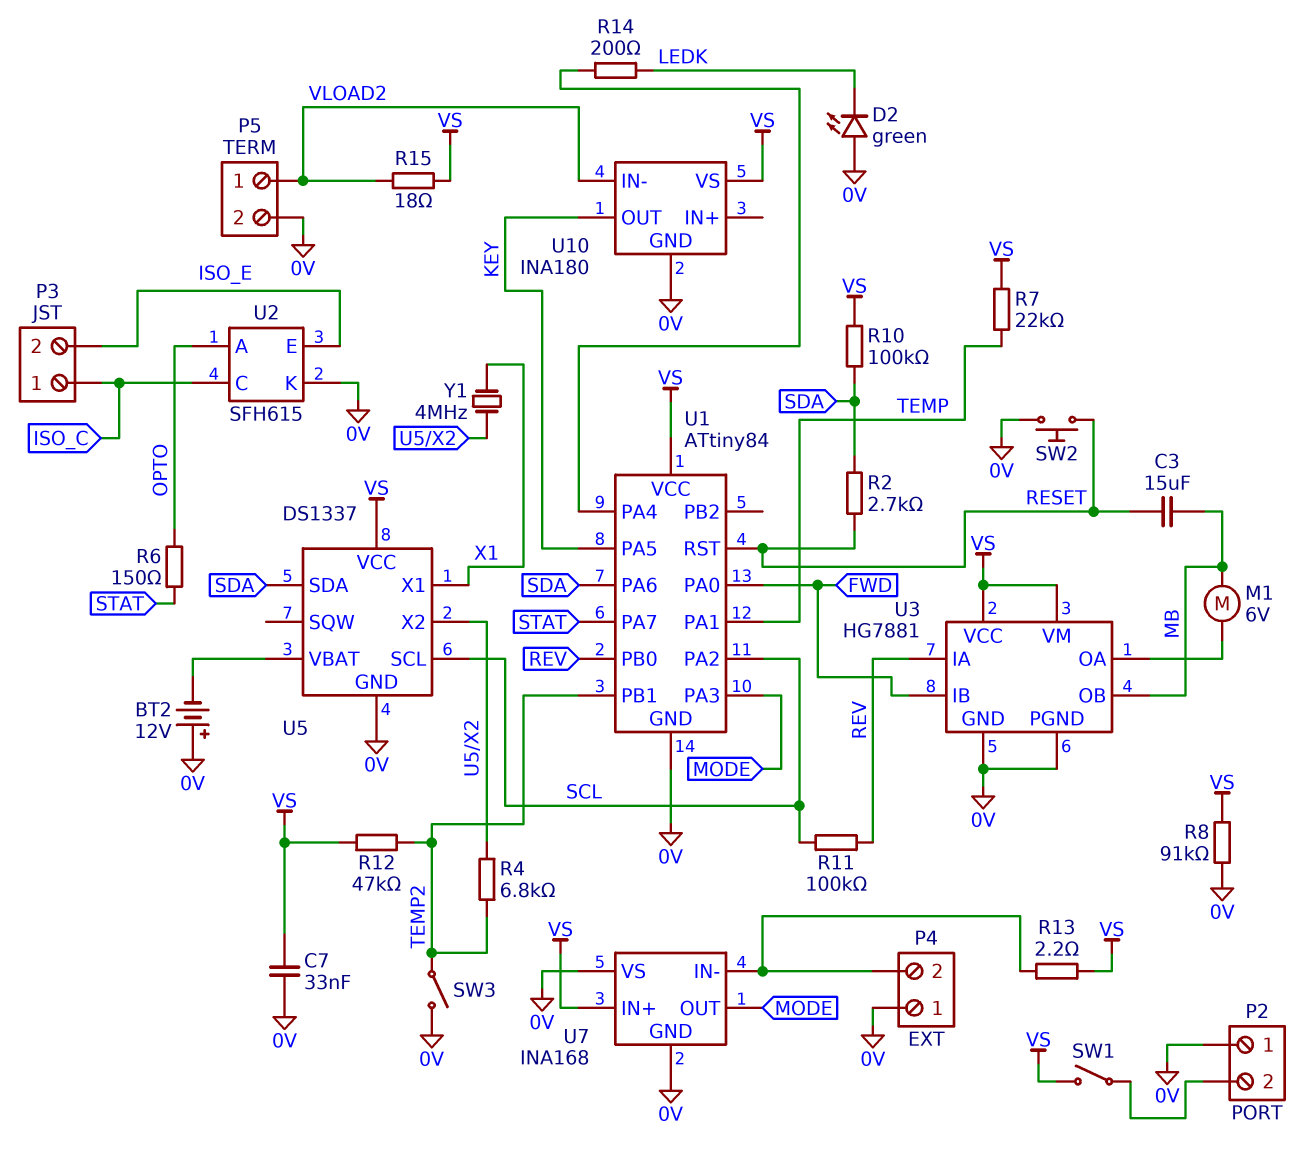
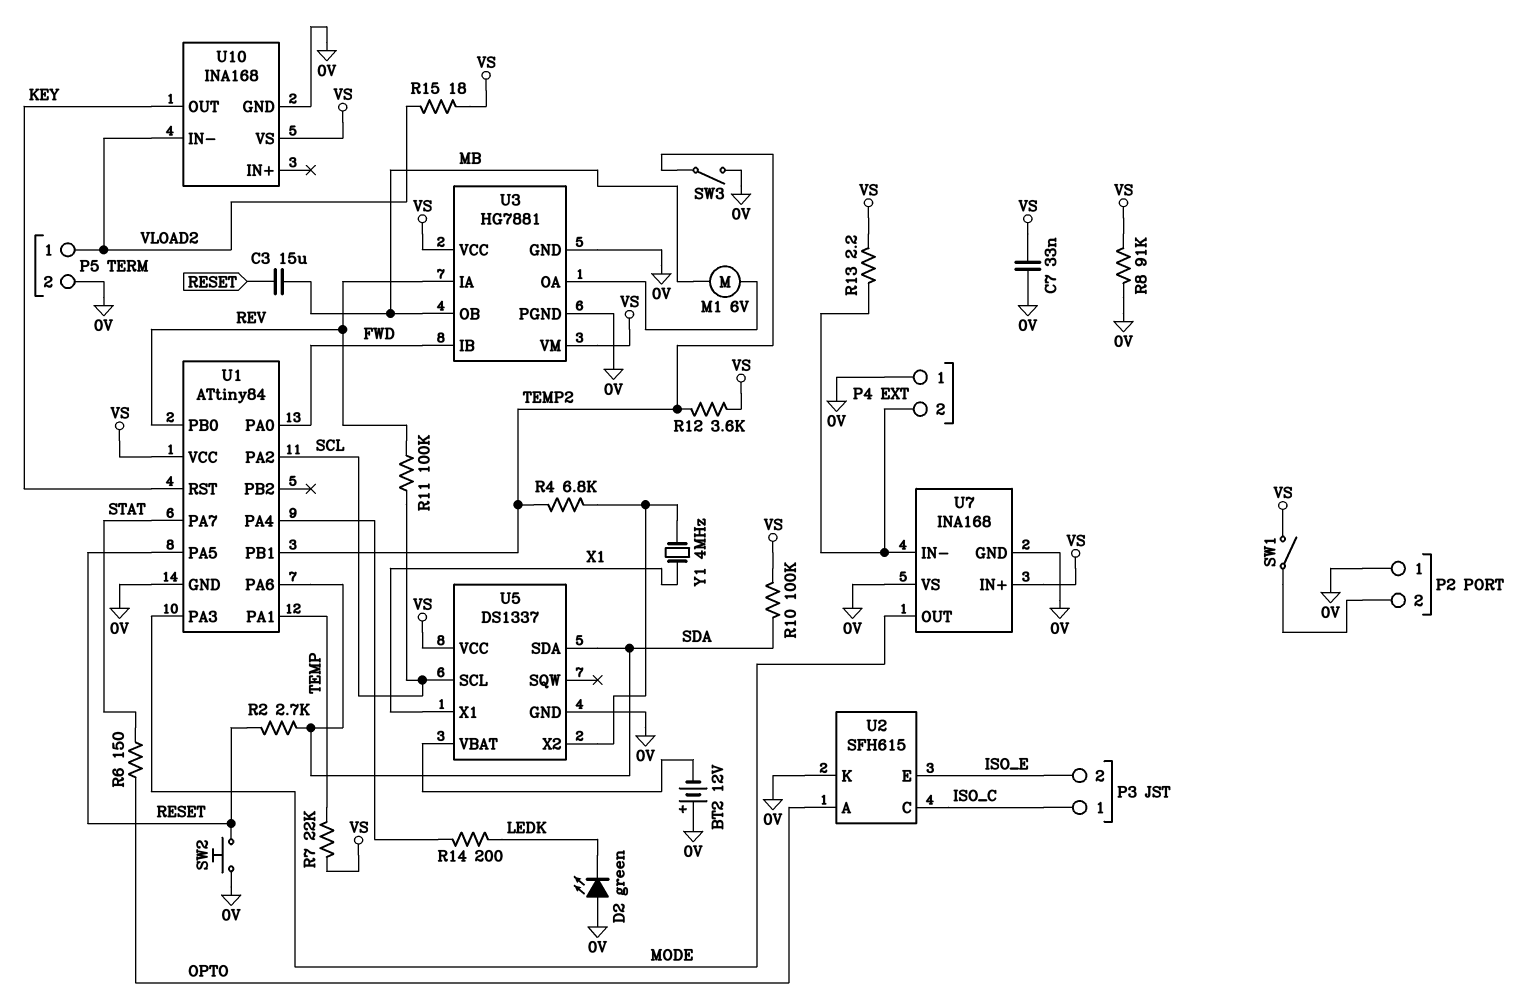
R12: 47k (TEMP2, VS) -> 3.6k (TEMP2, VS)
U1 pin PA5: KEY -> RESET
U1 pin RST: RESET -> KEY
U10: INA180 -> INA168

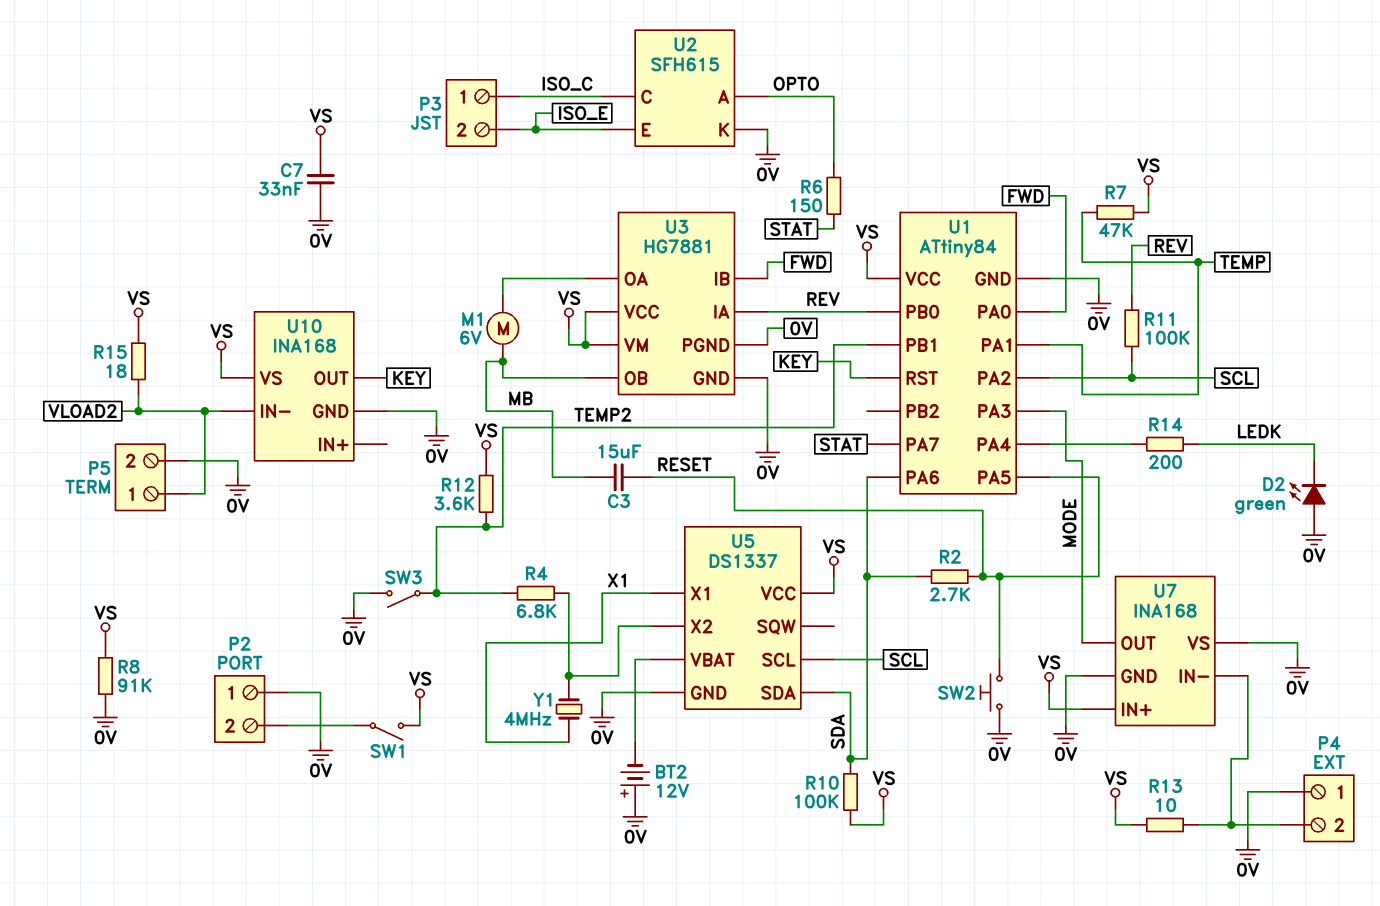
R7: 22k (TEMP, VS) -> 47k (TEMP, VS)
R13: 2.2 (P4/2, VS) -> 10 (P4/2, VS)

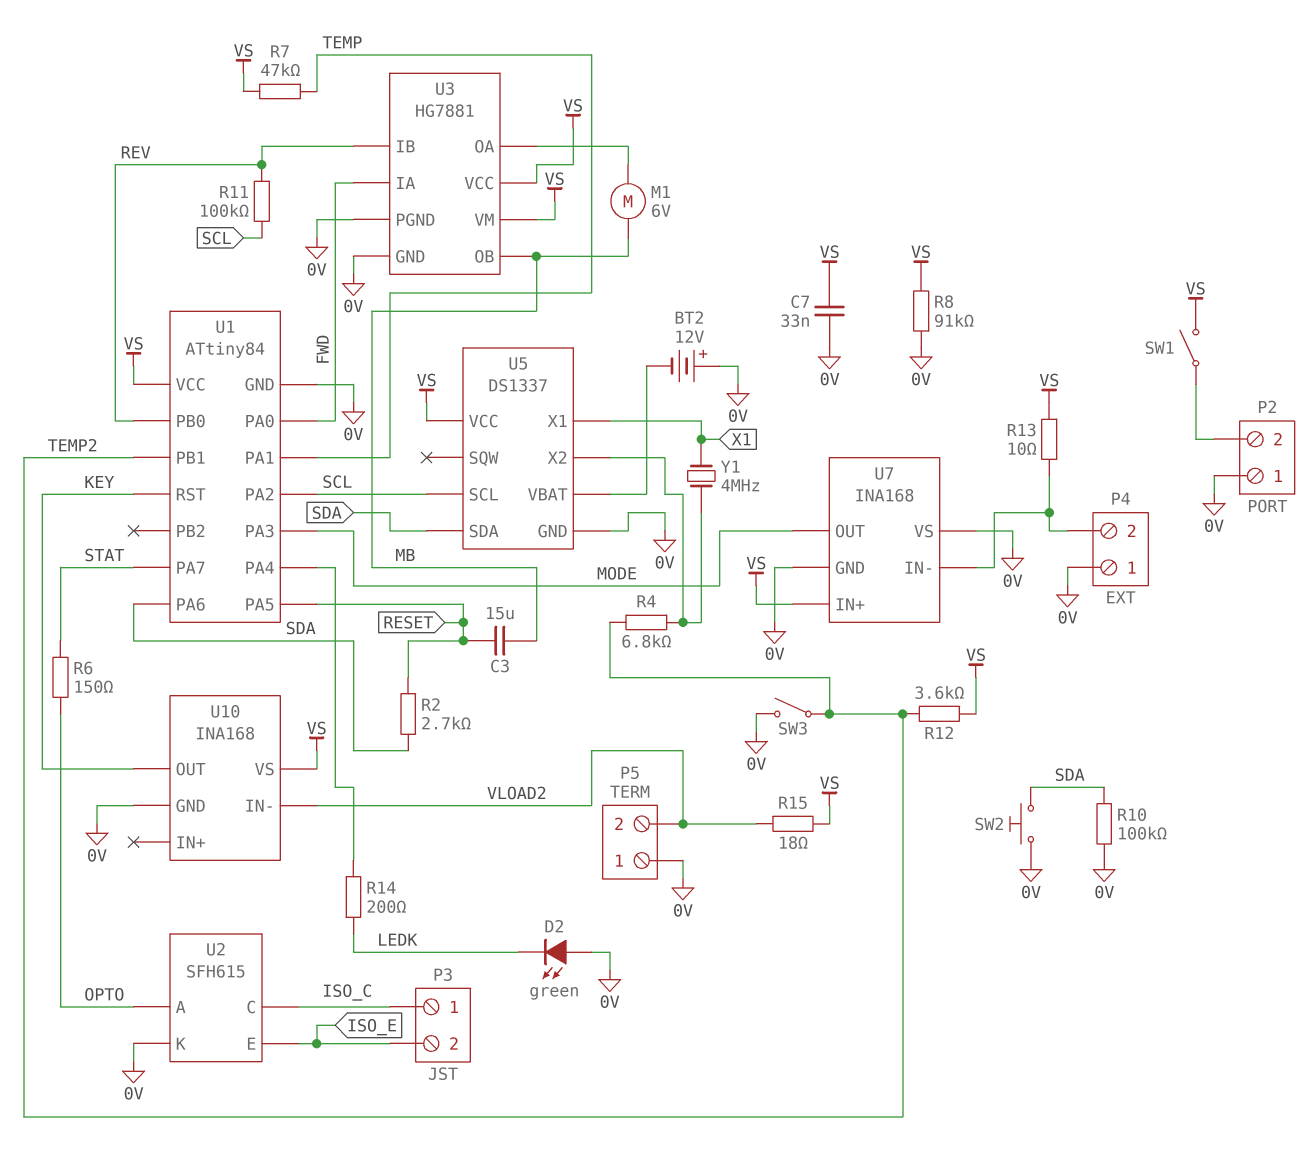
P5 pin 1: VLOAD2 -> 0V
P5 pin 2: 0V -> VLOAD2
R10: 100k (SDA, VS) -> 100k (0V, SDA)
SW2: button (0V, RESET) -> button (0V, SDA)
U3 pin IA: REV -> FWD
U3 pin IB: FWD -> REV

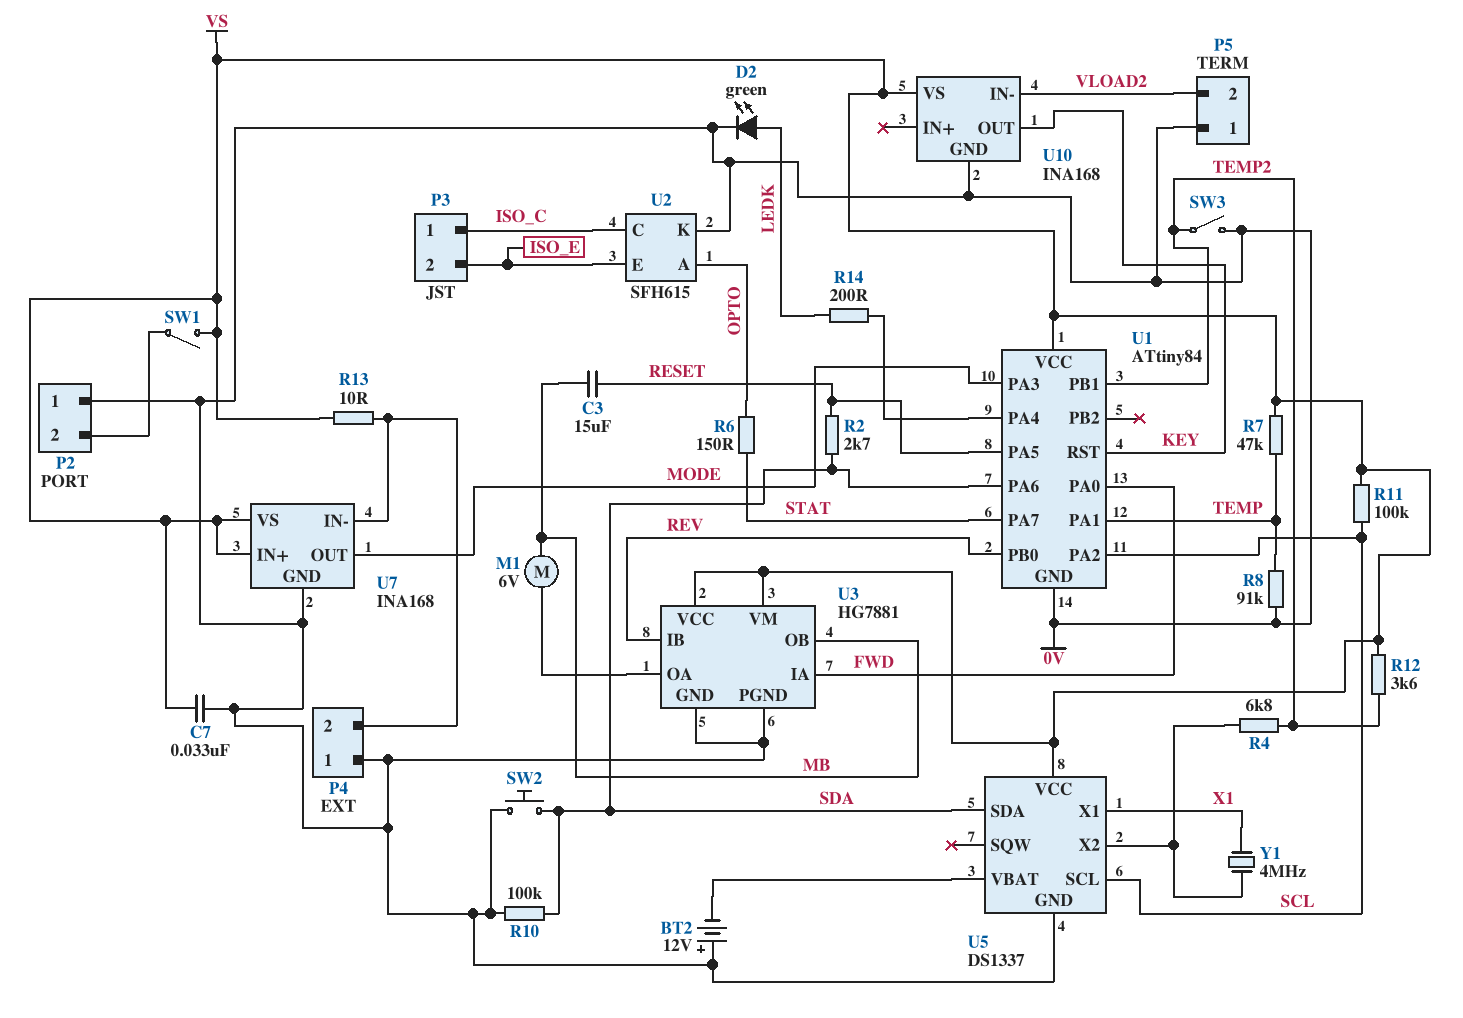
D2: LED green (A 0V, K LEDK) -> LED green (A LEDK, K 0V)
R8: 91k (0V, VS) -> 91k (0V, TEMP)
R11: 100k (REV, SCL) -> 100k (SCL, VS)
R15: 18 (VLOAD2, VS) -> none
U7 pin VS: 0V -> VS

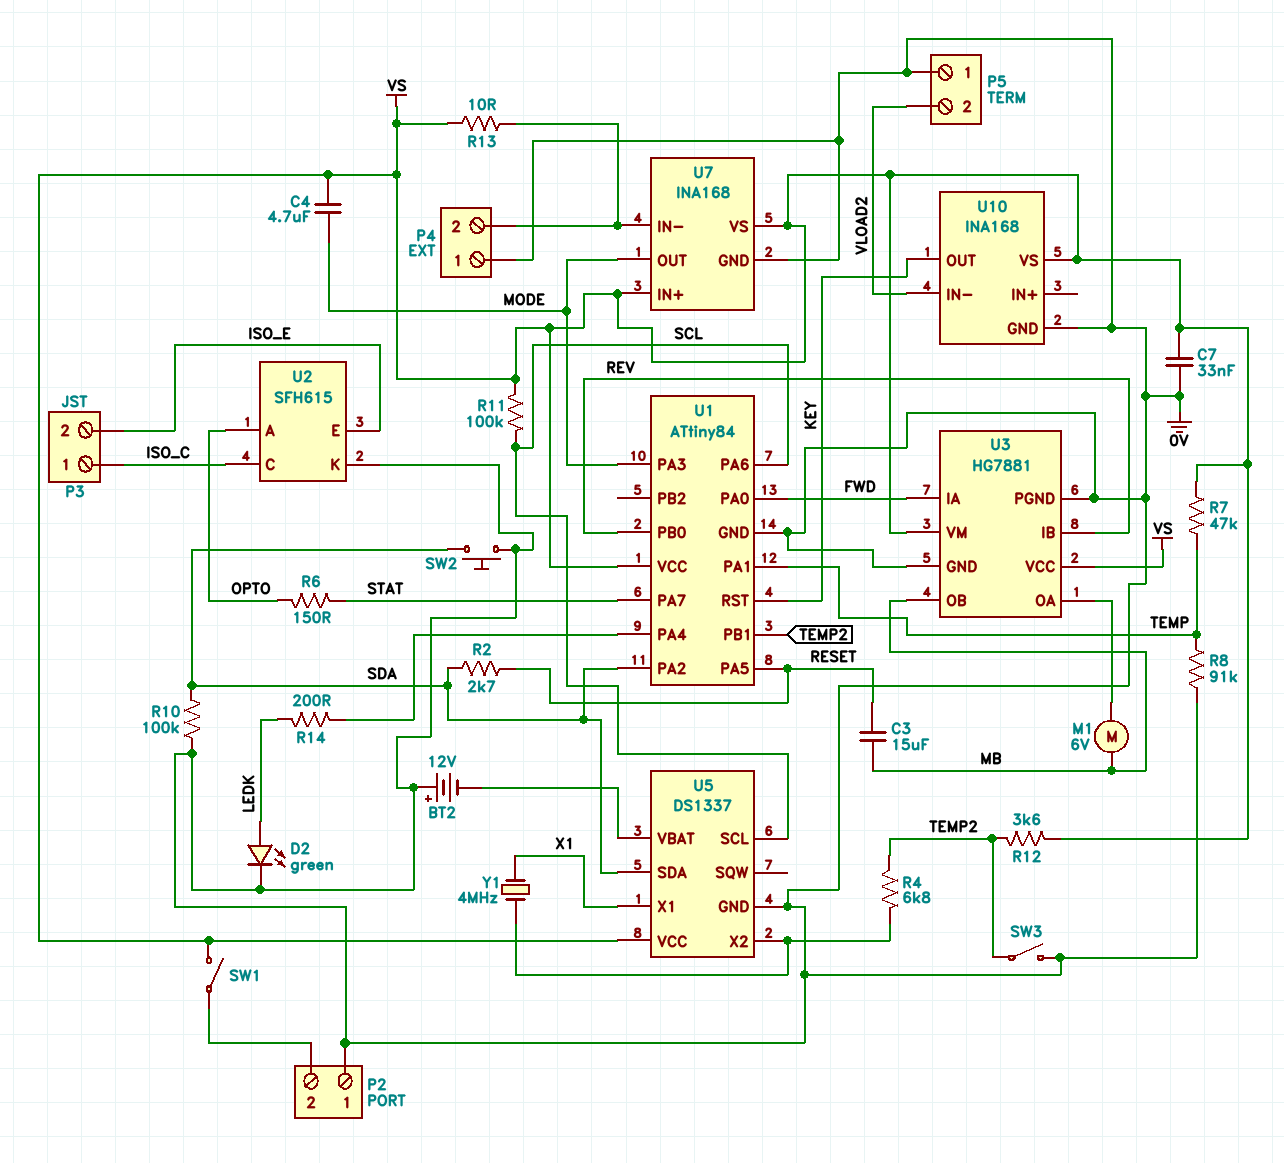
C4: none -> 4.7uF (MODE, VS)
U1 pin PA2: SCL -> SDA
U1 pin PA6: SDA -> SCL

